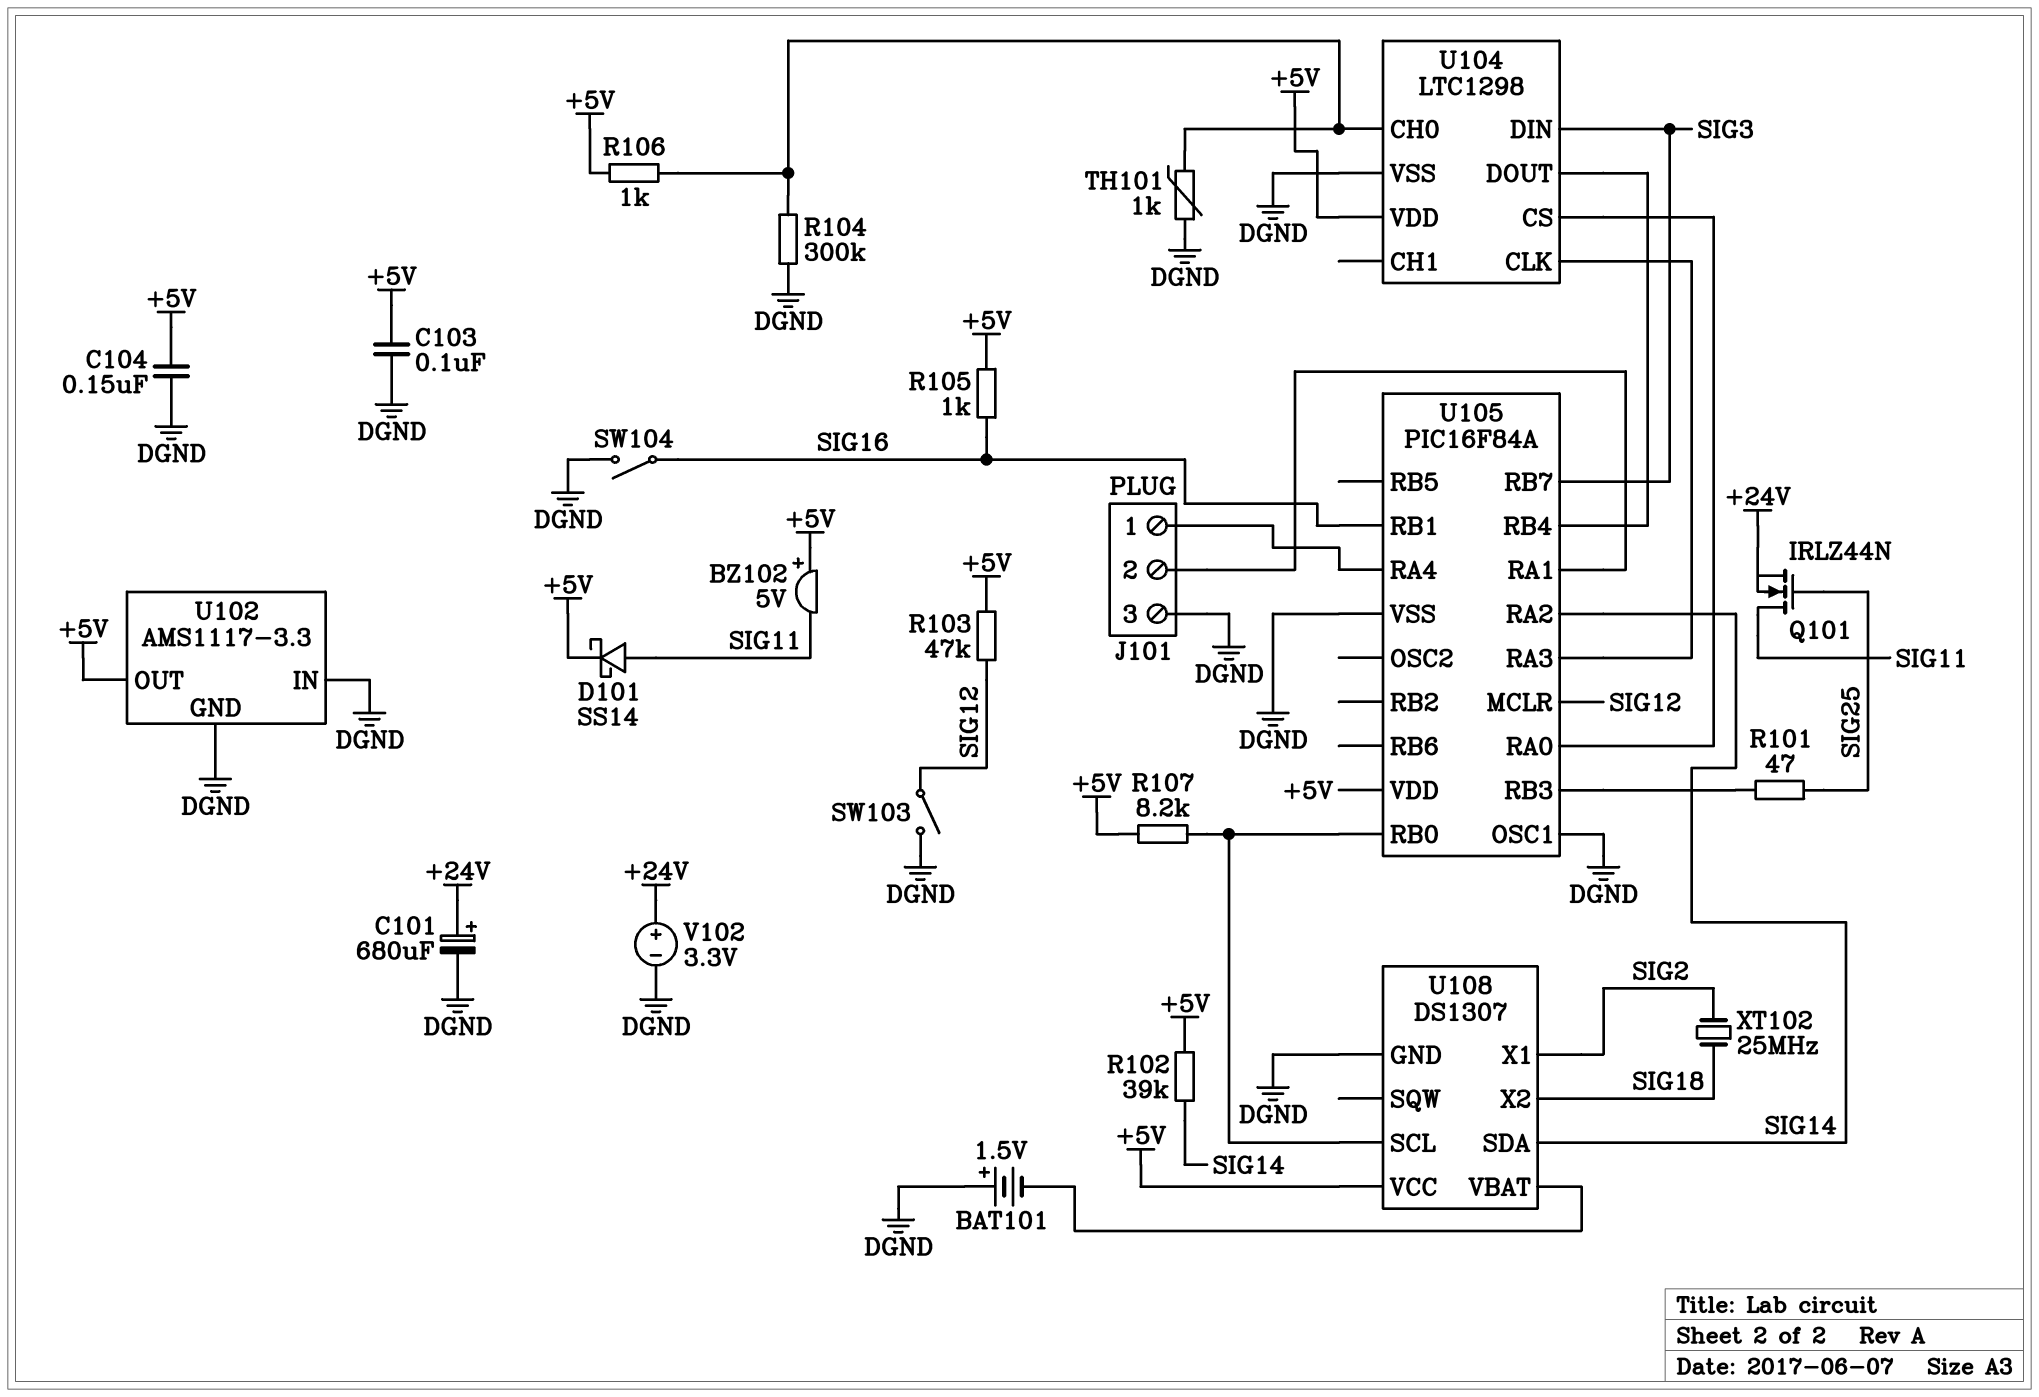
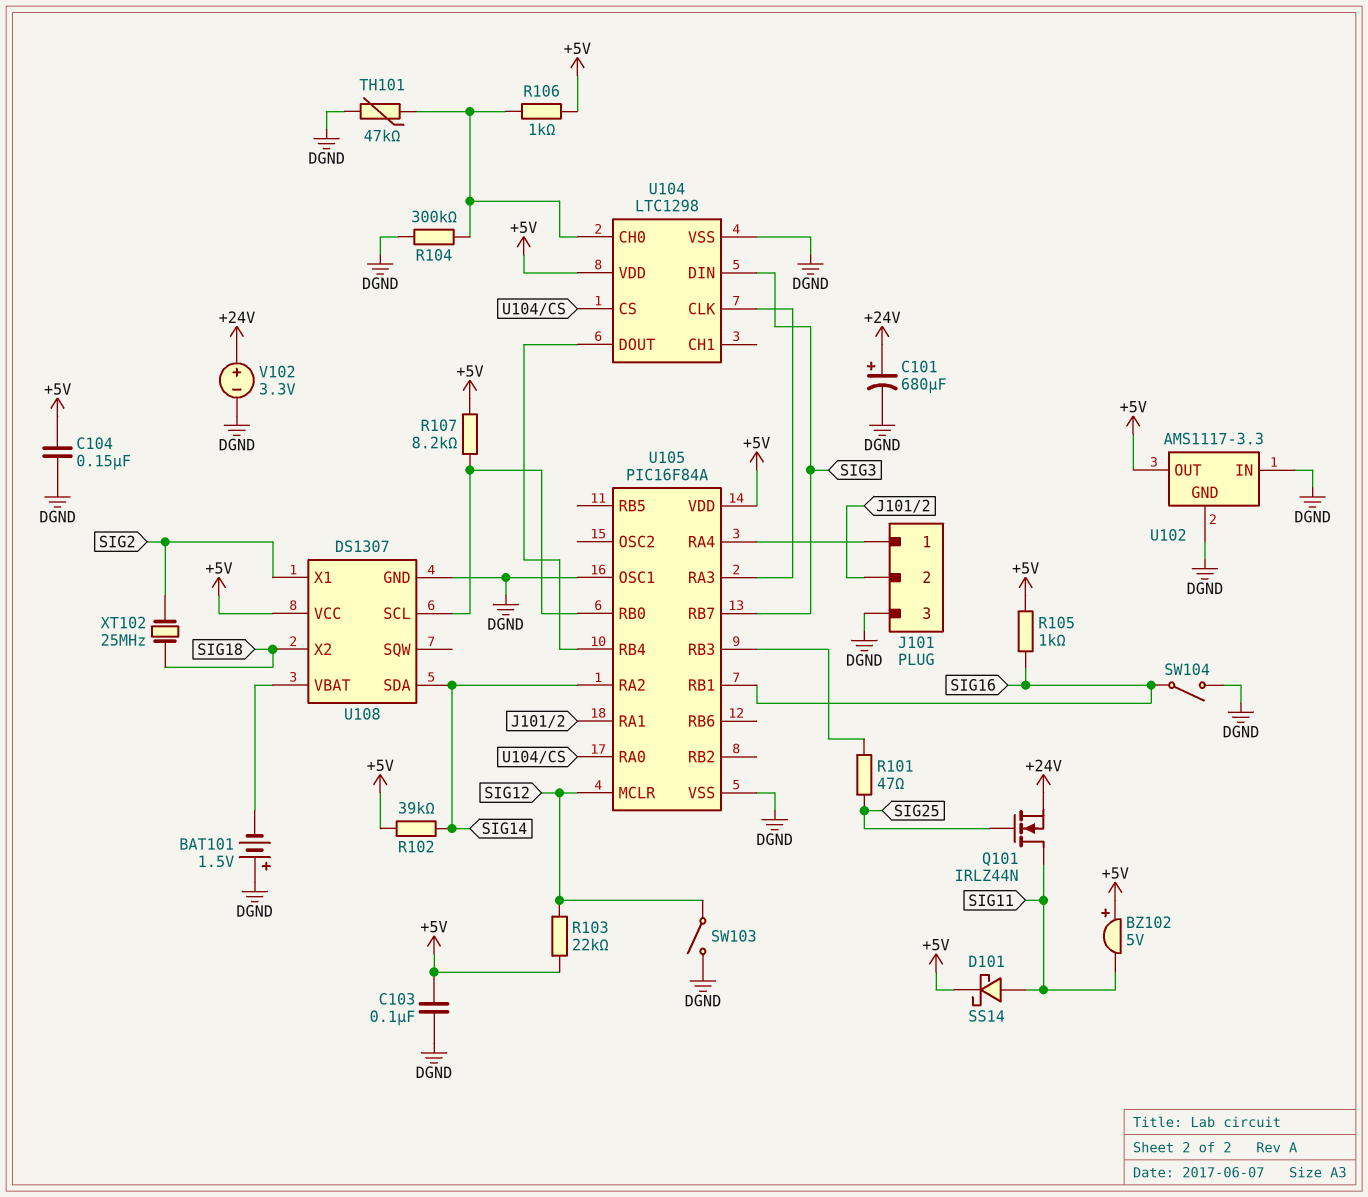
R103: 47k (+5V, SIG12) -> 22k (+5V, SIG12)
TH101: 1k (DGND, U104/CH0) -> 47k (DGND, U104/CH0)

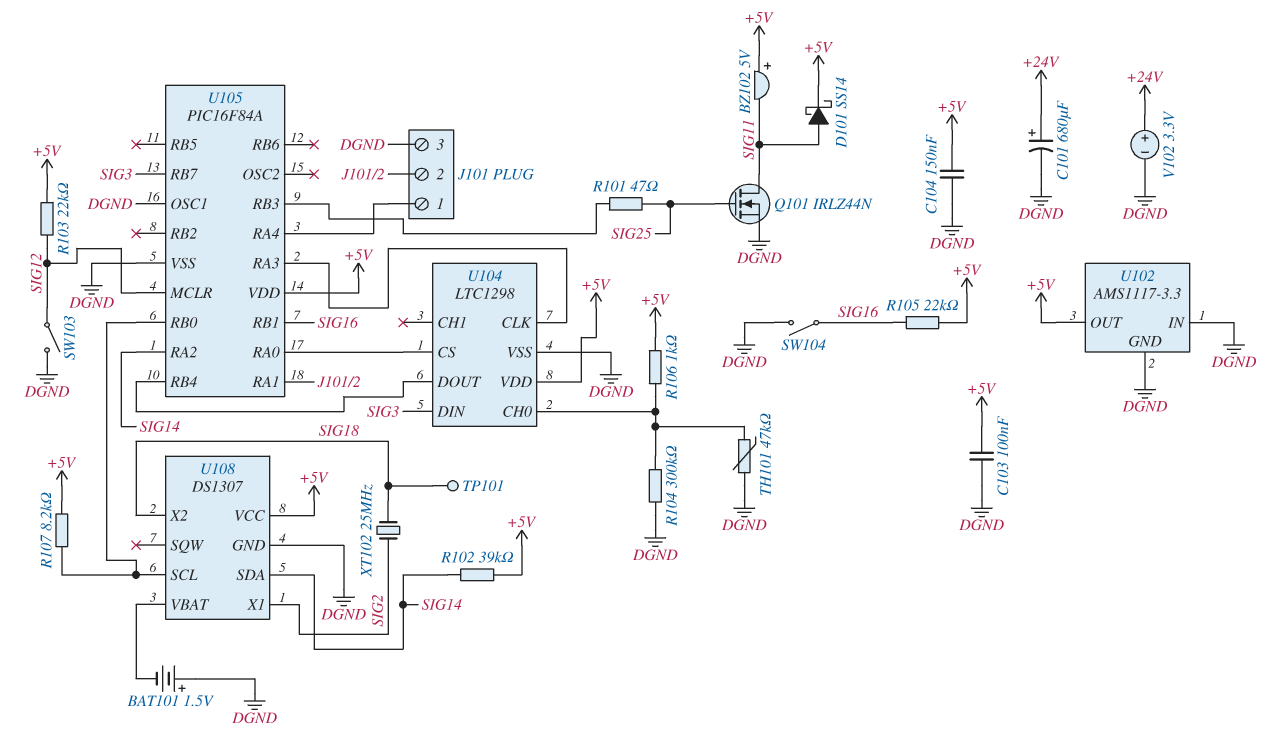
Q101: NMOS IRLZ44N (G SIG25, D SIG11, S +24V) -> NMOS IRLZ44N (G SIG25, D SIG11, S DGND)
R105: 1k (+5V, SIG16) -> 22k (+5V, SIG16)
TP101: none -> test point (SIG18)

